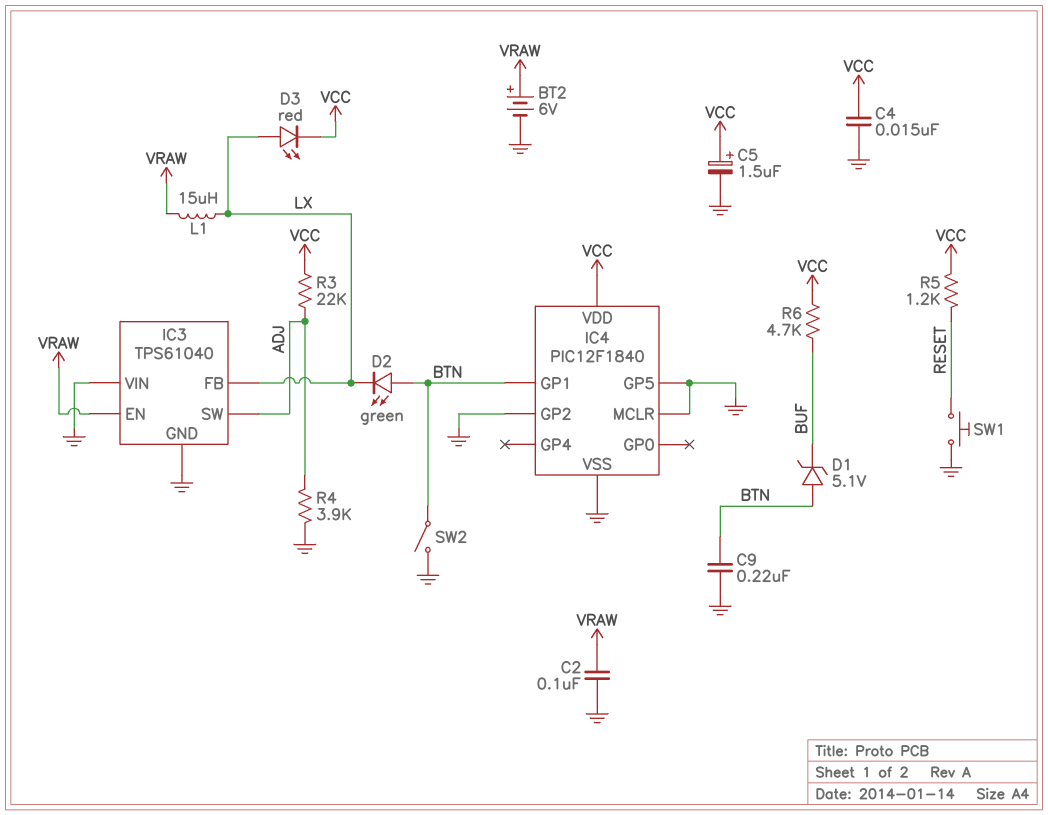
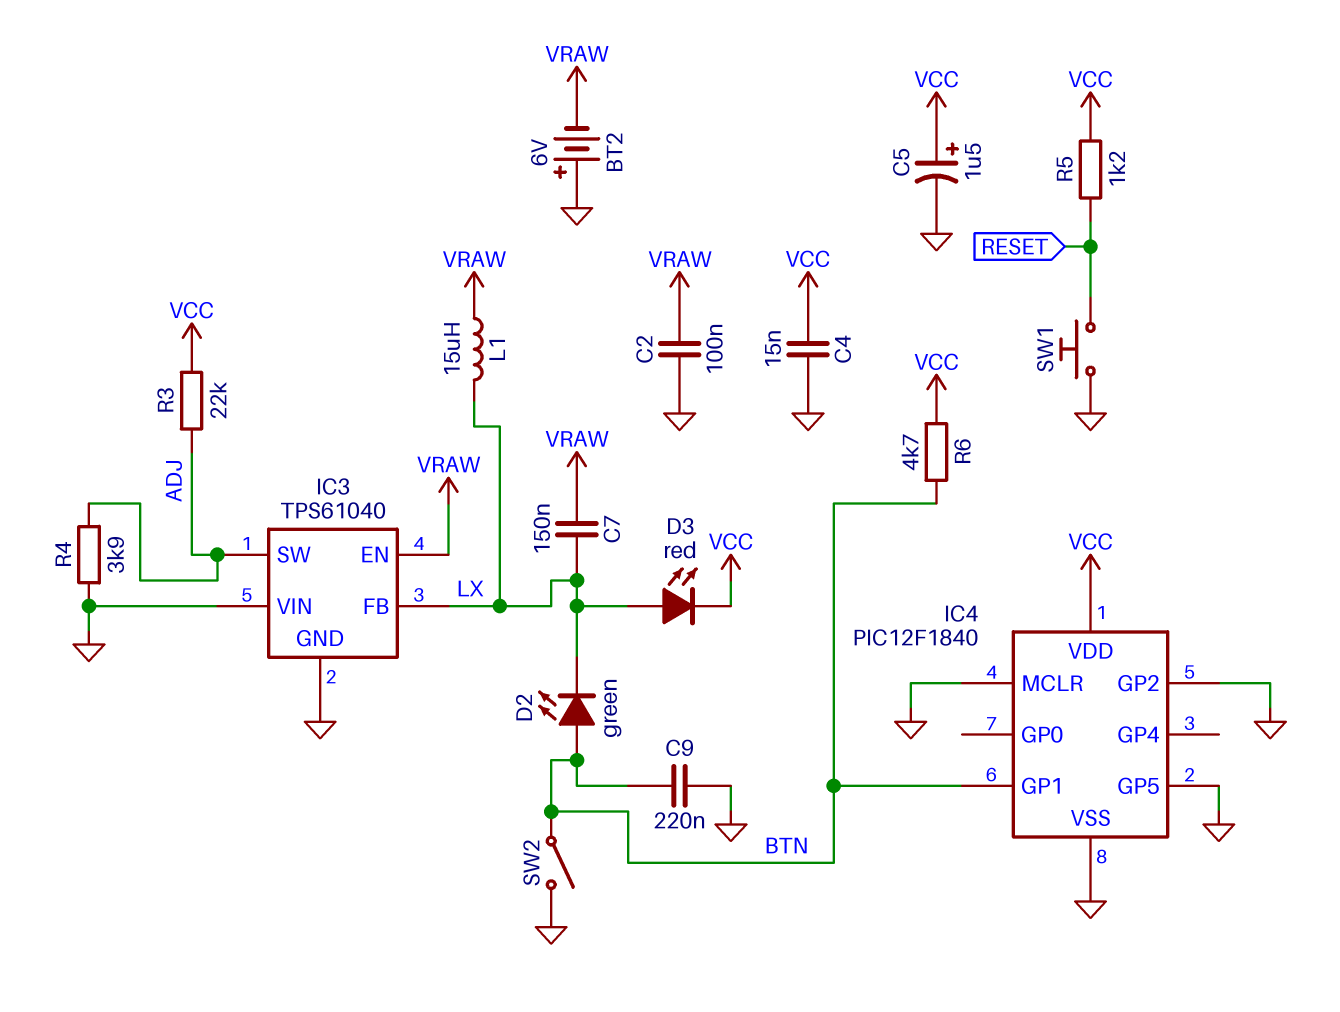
BT2: 6V (plus VRAW, minus GND) -> 6V (plus GND, minus VRAW)
C7: none -> 150nF (LX, VRAW)
D1: zener 5.1V (A BTN, K BUF) -> none
R6: 4.7k (BUF, VCC) -> 4.7k (BTN, VCC)

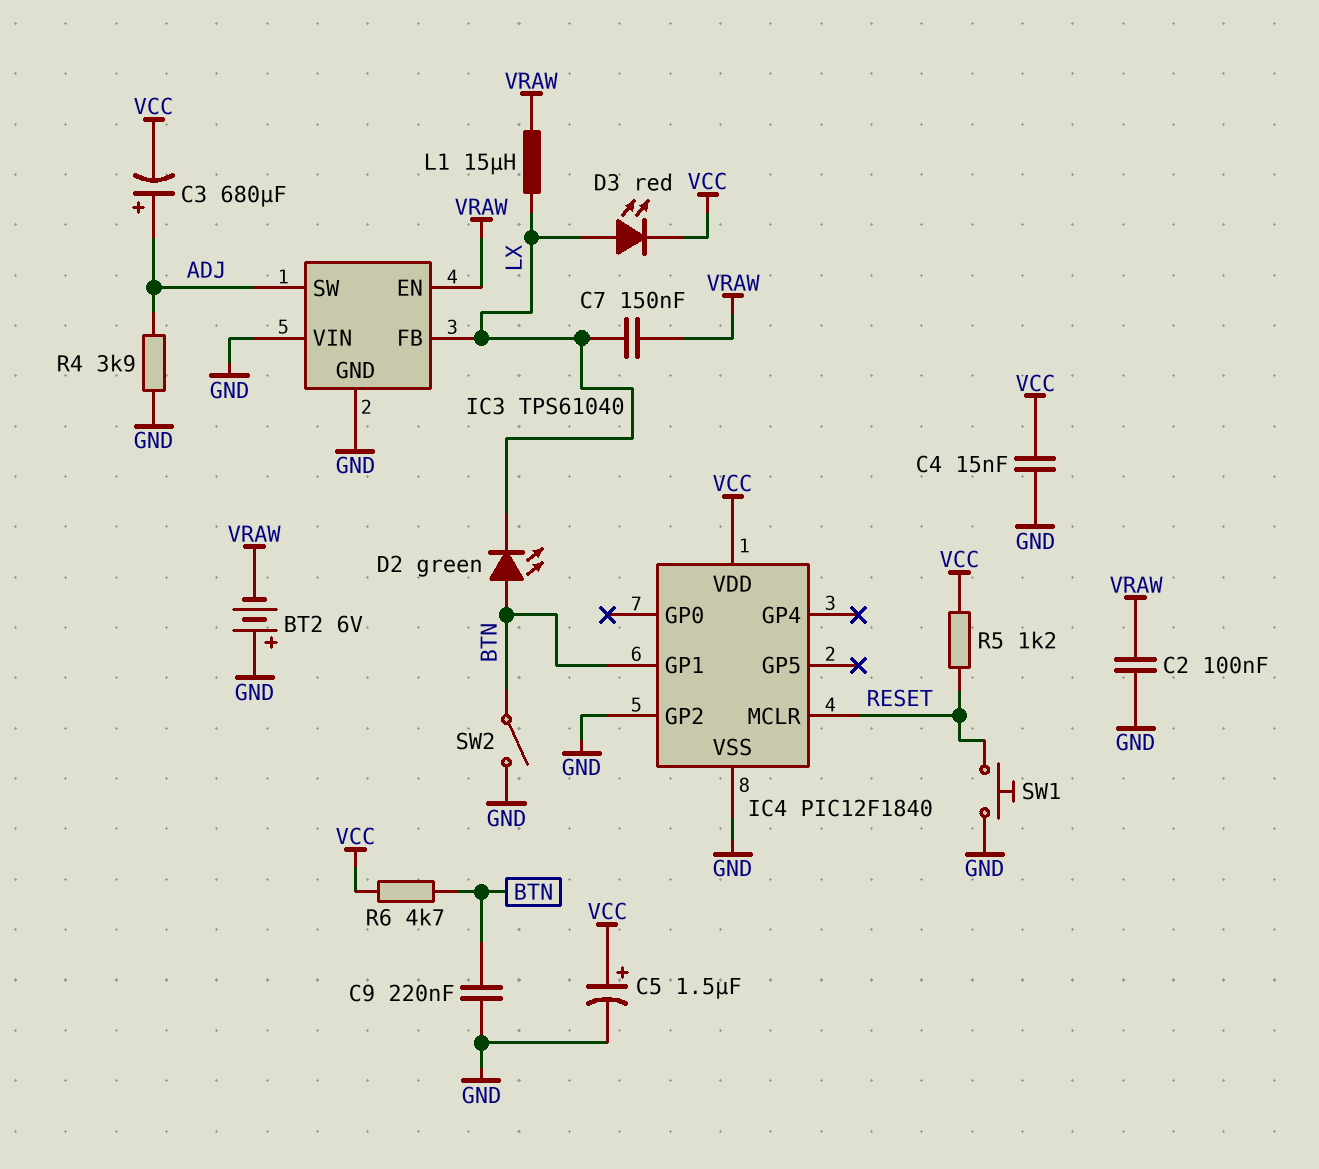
C3: none -> 680uF (plus ADJ, minus VCC)
IC4 pin GP5: GND -> none
IC4 pin MCLR: GND -> RESET
R3: 22k (ADJ, VCC) -> none

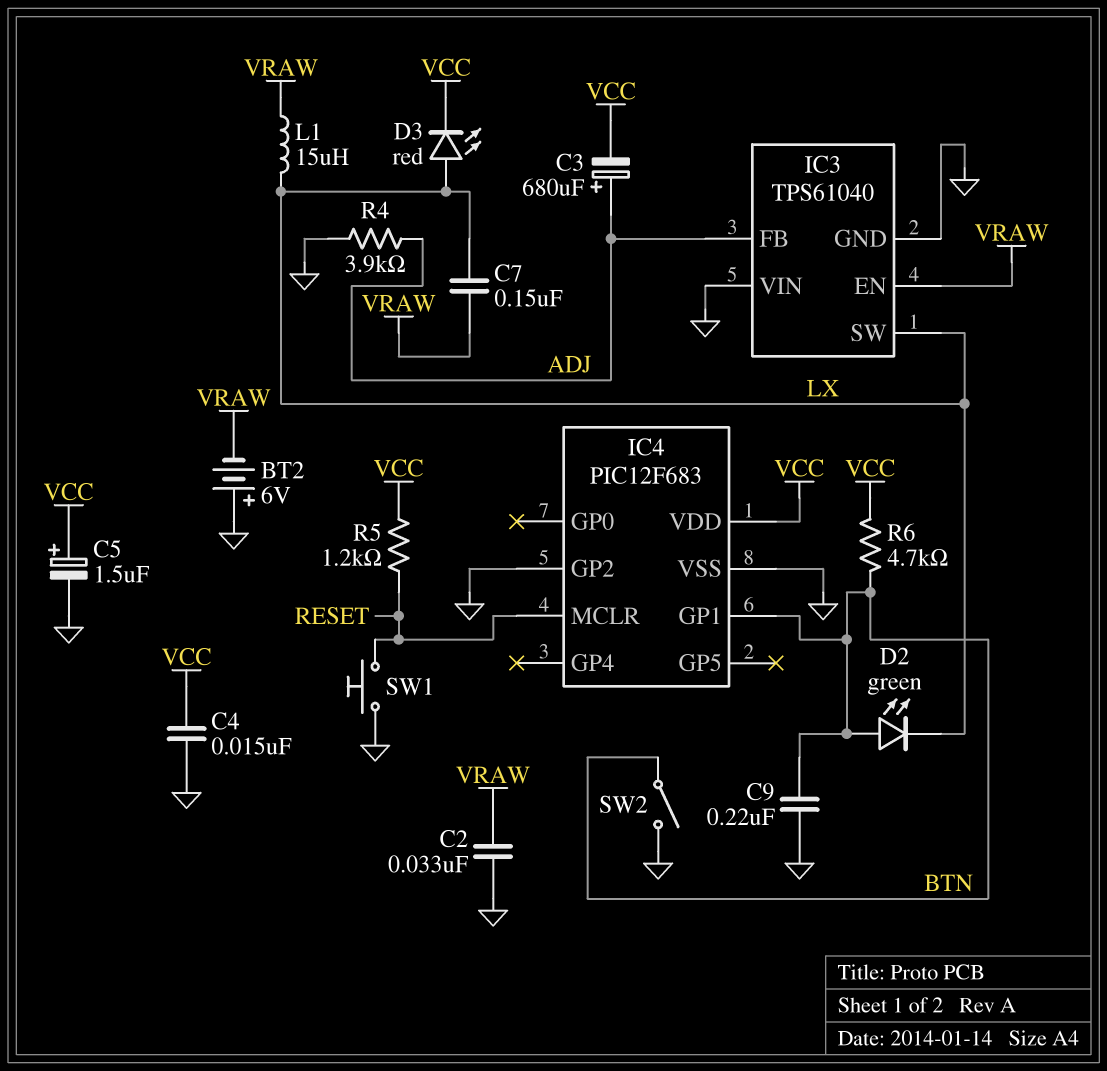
C2: 100nF (GND, VRAW) -> 33nF (GND, VRAW)
IC3 pin FB: LX -> ADJ
IC3 pin SW: ADJ -> LX
IC4: PIC12F1840 -> PIC12F683

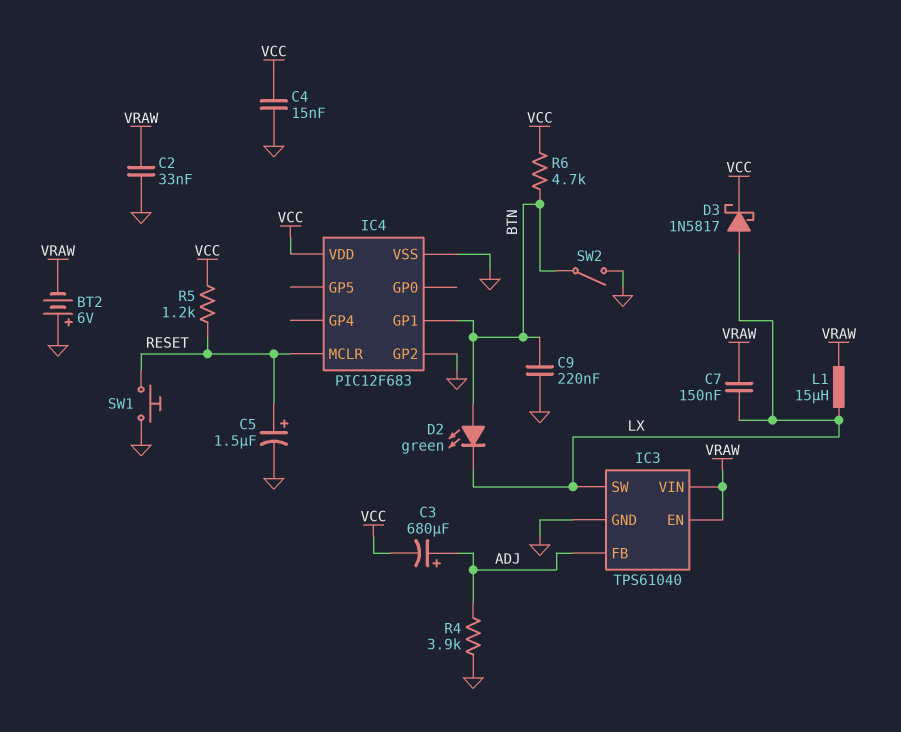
C5: 1.5uF (plus VCC, minus GND) -> 1.5uF (plus RESET, minus GND)
D3: LED red (A LX, K VCC) -> schottky 1N5817 (A LX, K VCC)
IC3 pin VIN: GND -> VRAW

